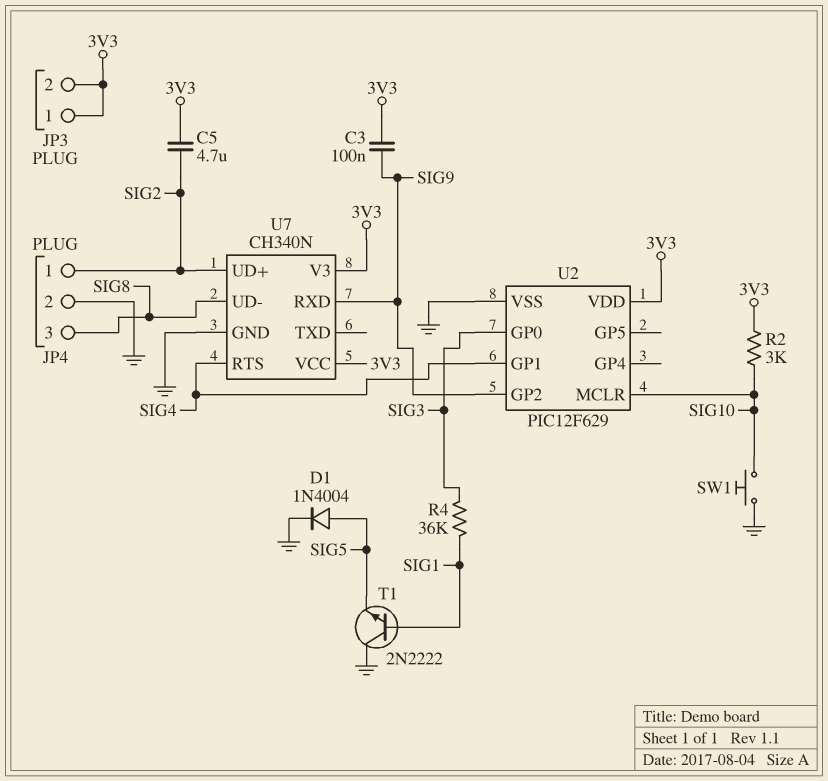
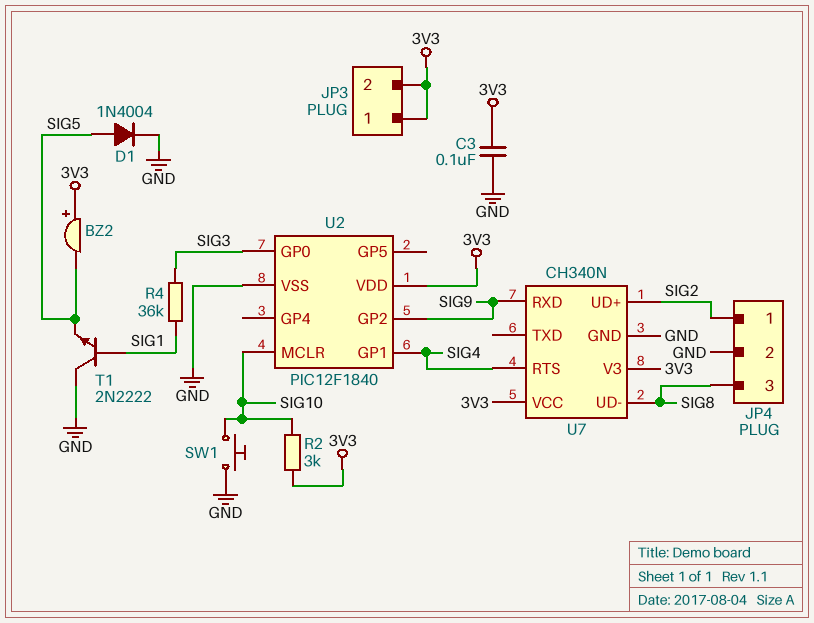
BZ2: none -> buzzer (plus 3V3, minus SIG5)
C3: 100nF (3V3, SIG9) -> 100nF (3V3, GND)
C5: 4.7uF (3V3, SIG2) -> none
U2: PIC12F629 -> PIC12F1840

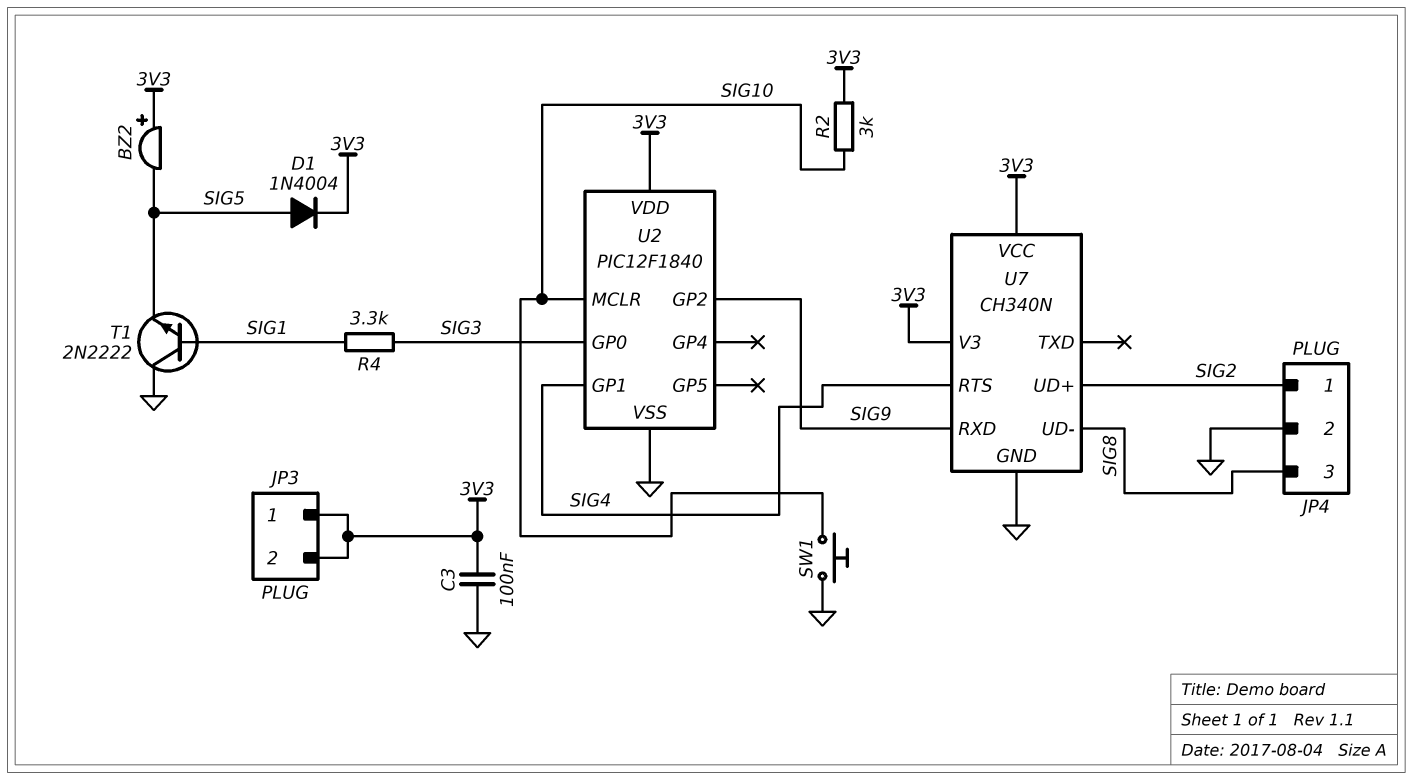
D1: diode 1N4004 (A SIG5, K GND) -> diode 1N4004 (A SIG5, K 3V3)
R4: 36k (SIG1, SIG3) -> 3.3k (SIG1, SIG3)

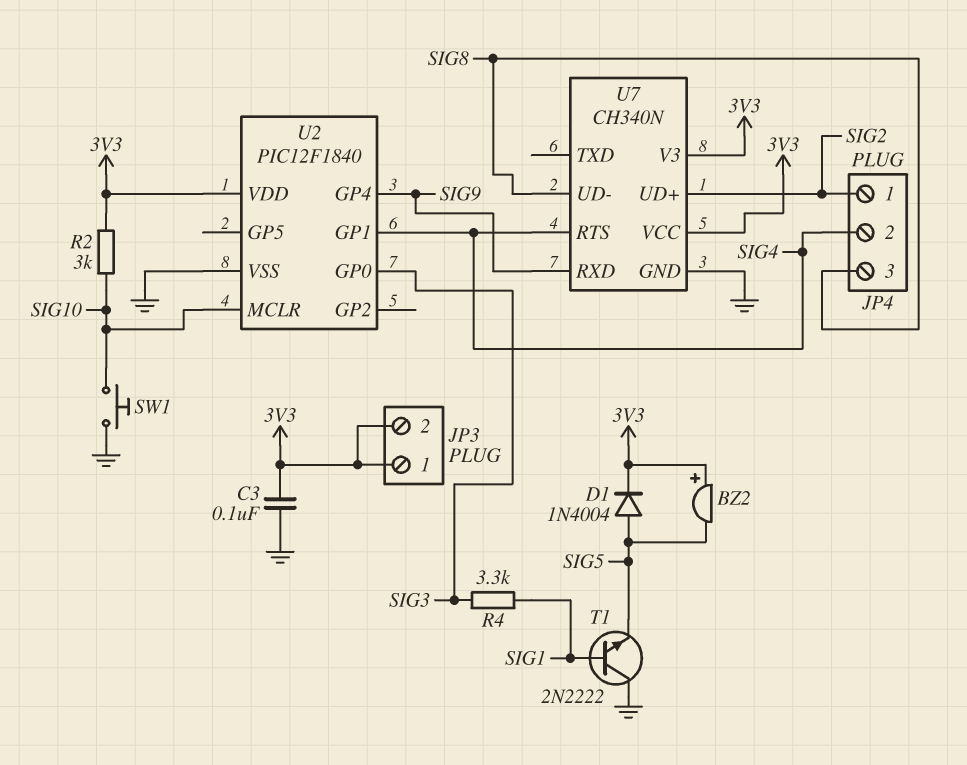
JP4 pin 2: GND -> SIG4
U2 pin GP2: SIG9 -> none
U2 pin GP4: none -> SIG9

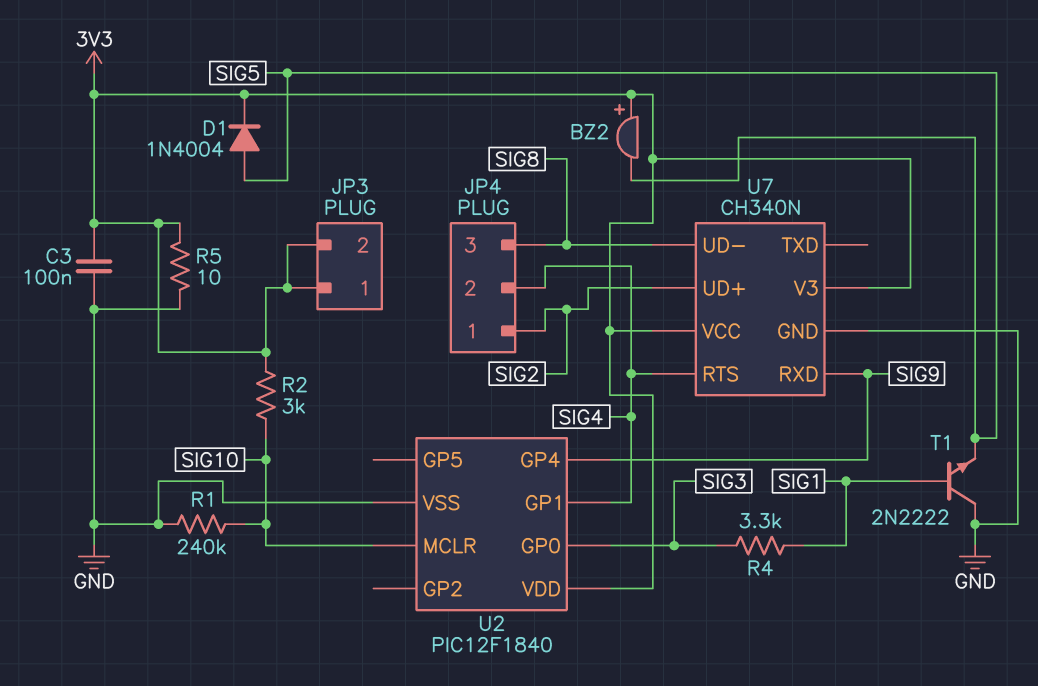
R1: none -> 240k (GND, SIG10)
R5: none -> 10 (3V3, GND)
SW1: button (GND, SIG10) -> none

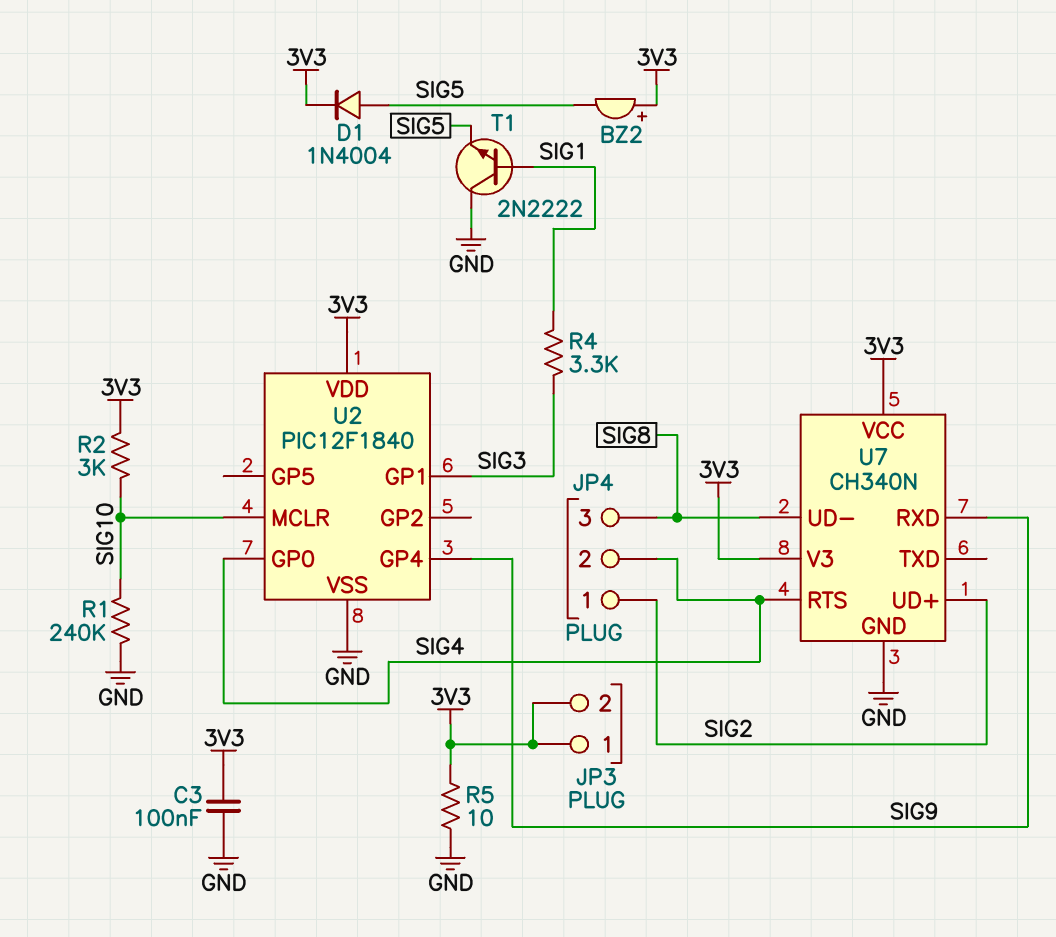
U2 pin GP0: SIG3 -> SIG4
U2 pin GP1: SIG4 -> SIG3

